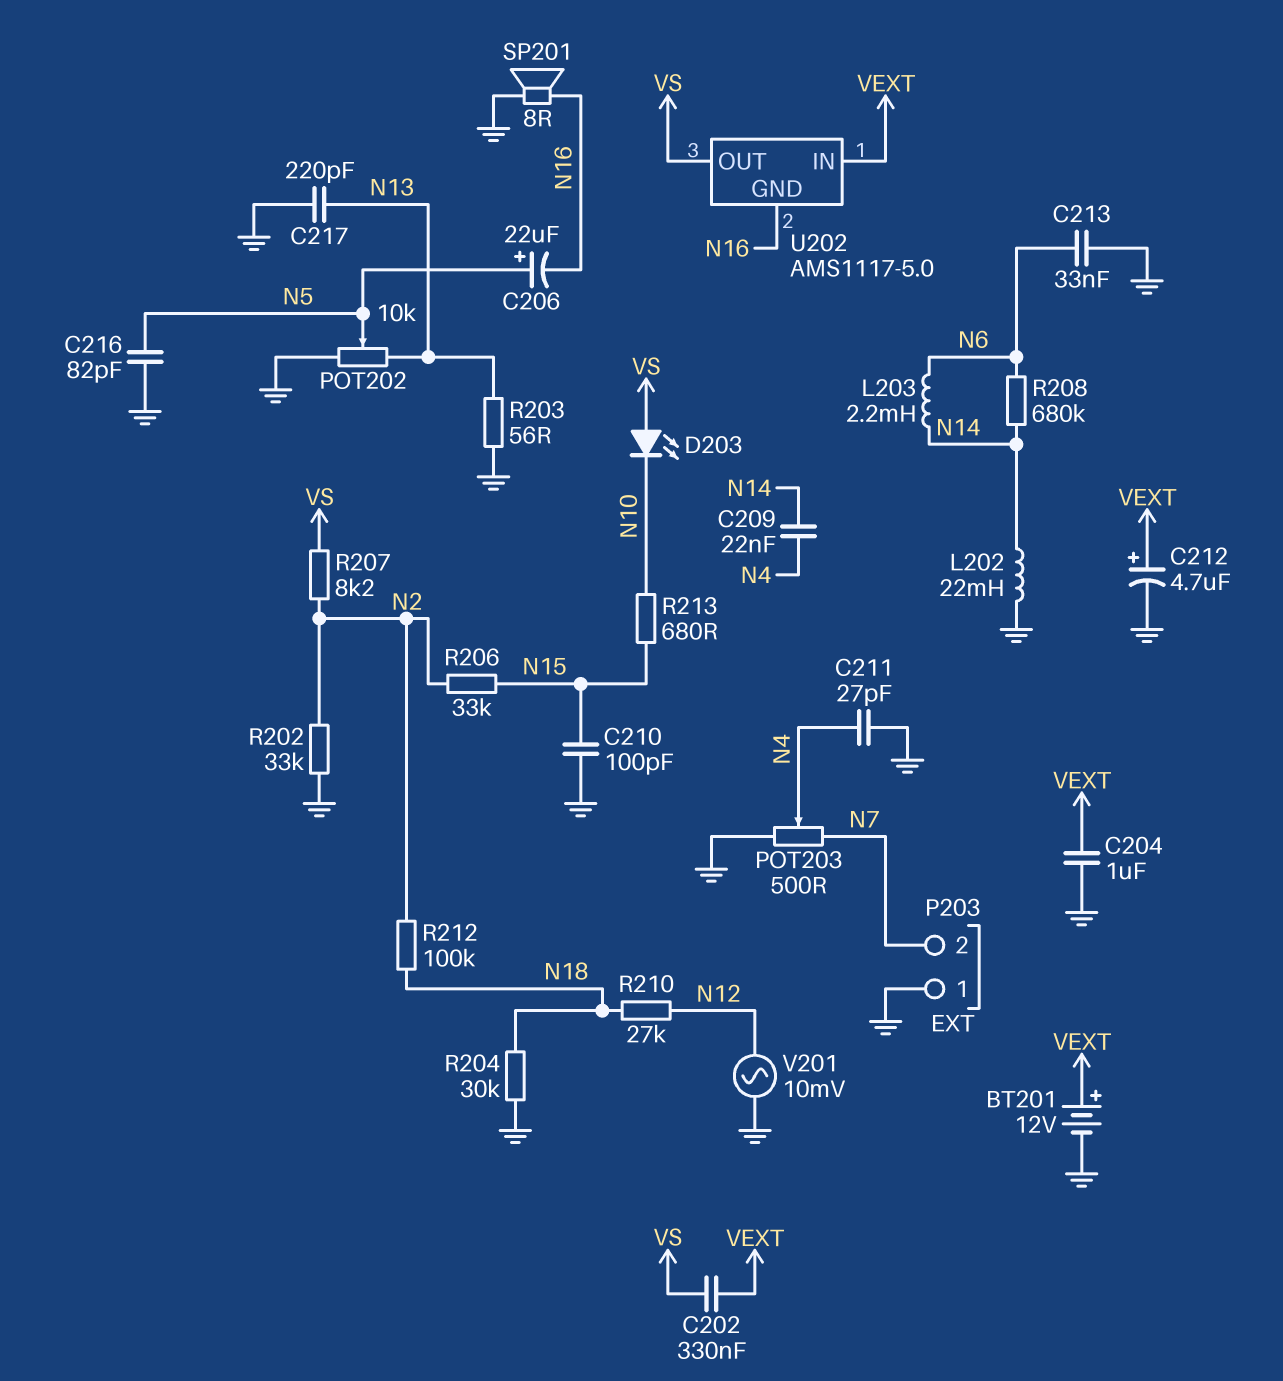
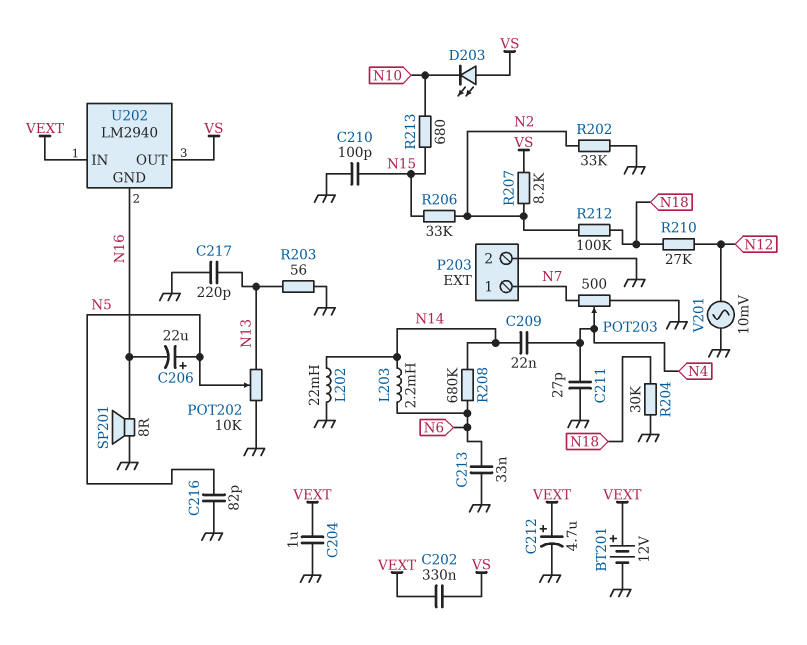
P203 pin 1: GND -> N7
P203 pin 2: N7 -> GND
U202: AMS1117-5.0 -> LM2940

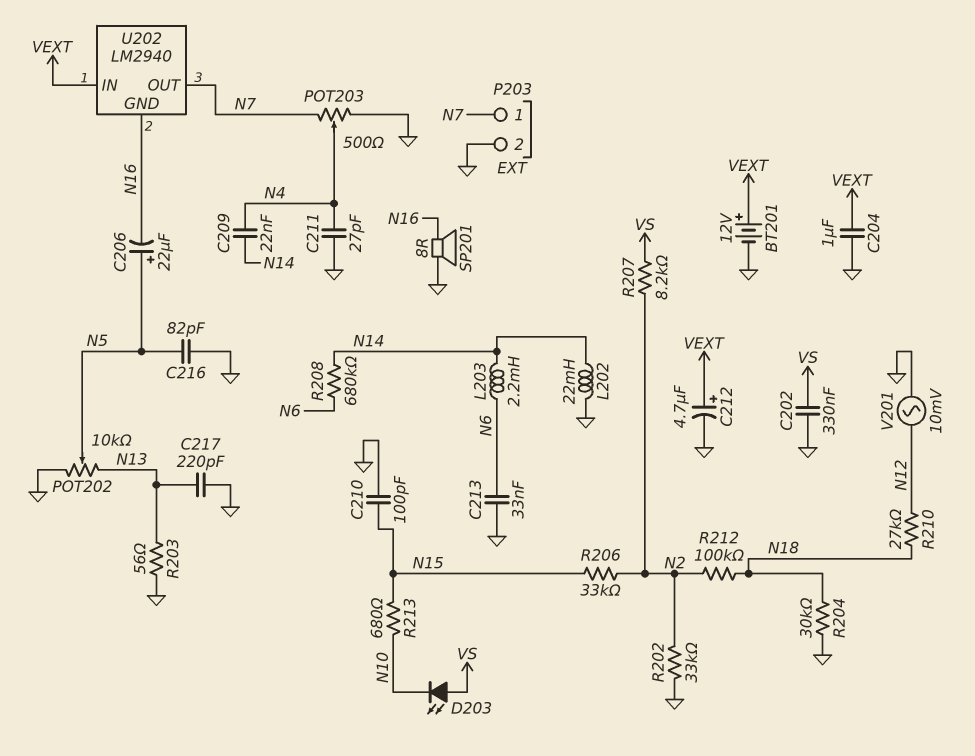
C202: 330nF (VEXT, VS) -> 330nF (GND, VS)
U202 pin OUT: VS -> N7

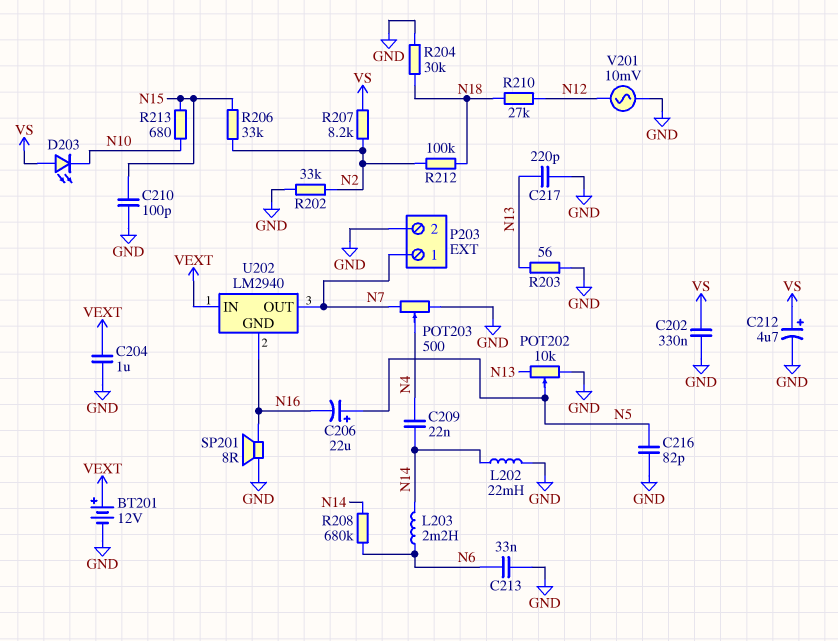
C211: 27pF (GND, N4) -> none
C212: 4.7uF (plus VEXT, minus GND) -> 4.7uF (plus VS, minus GND)

